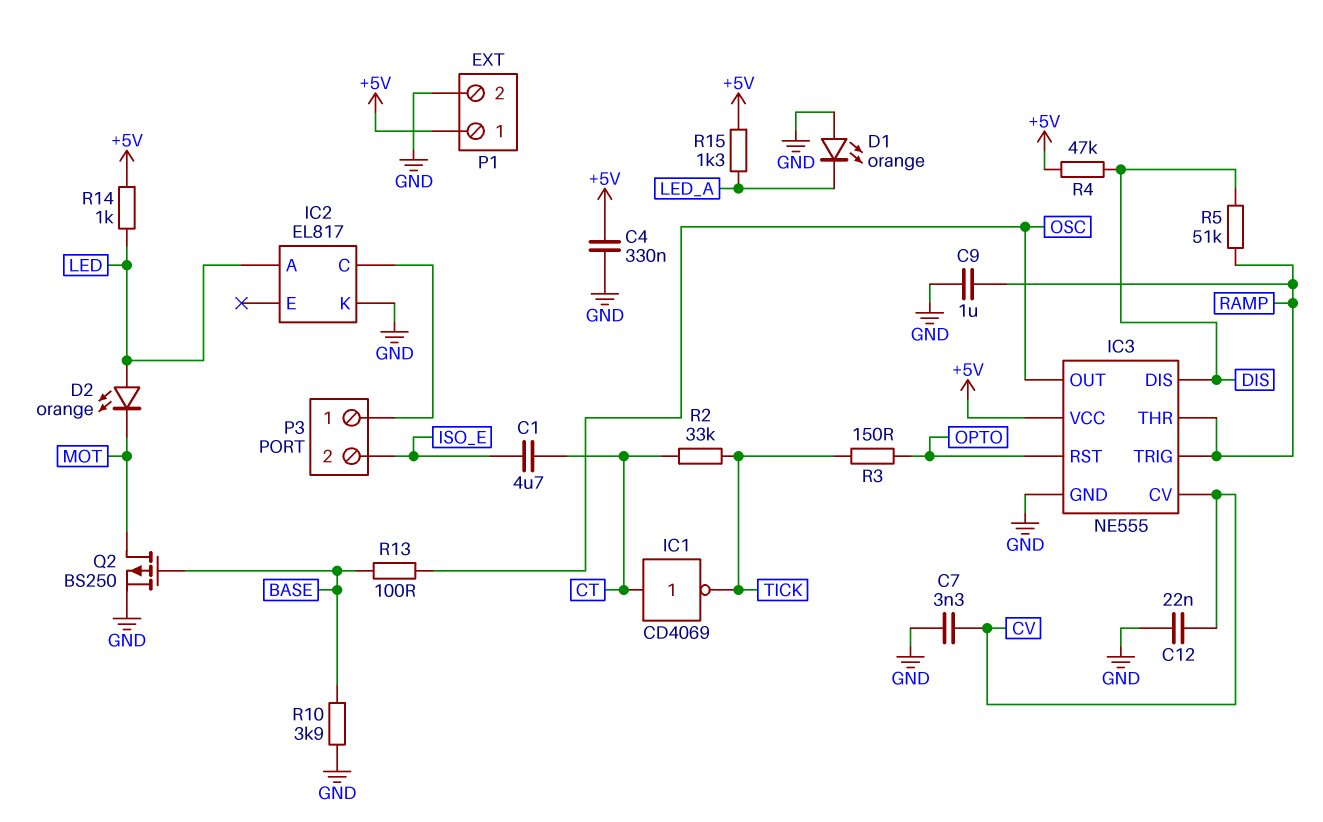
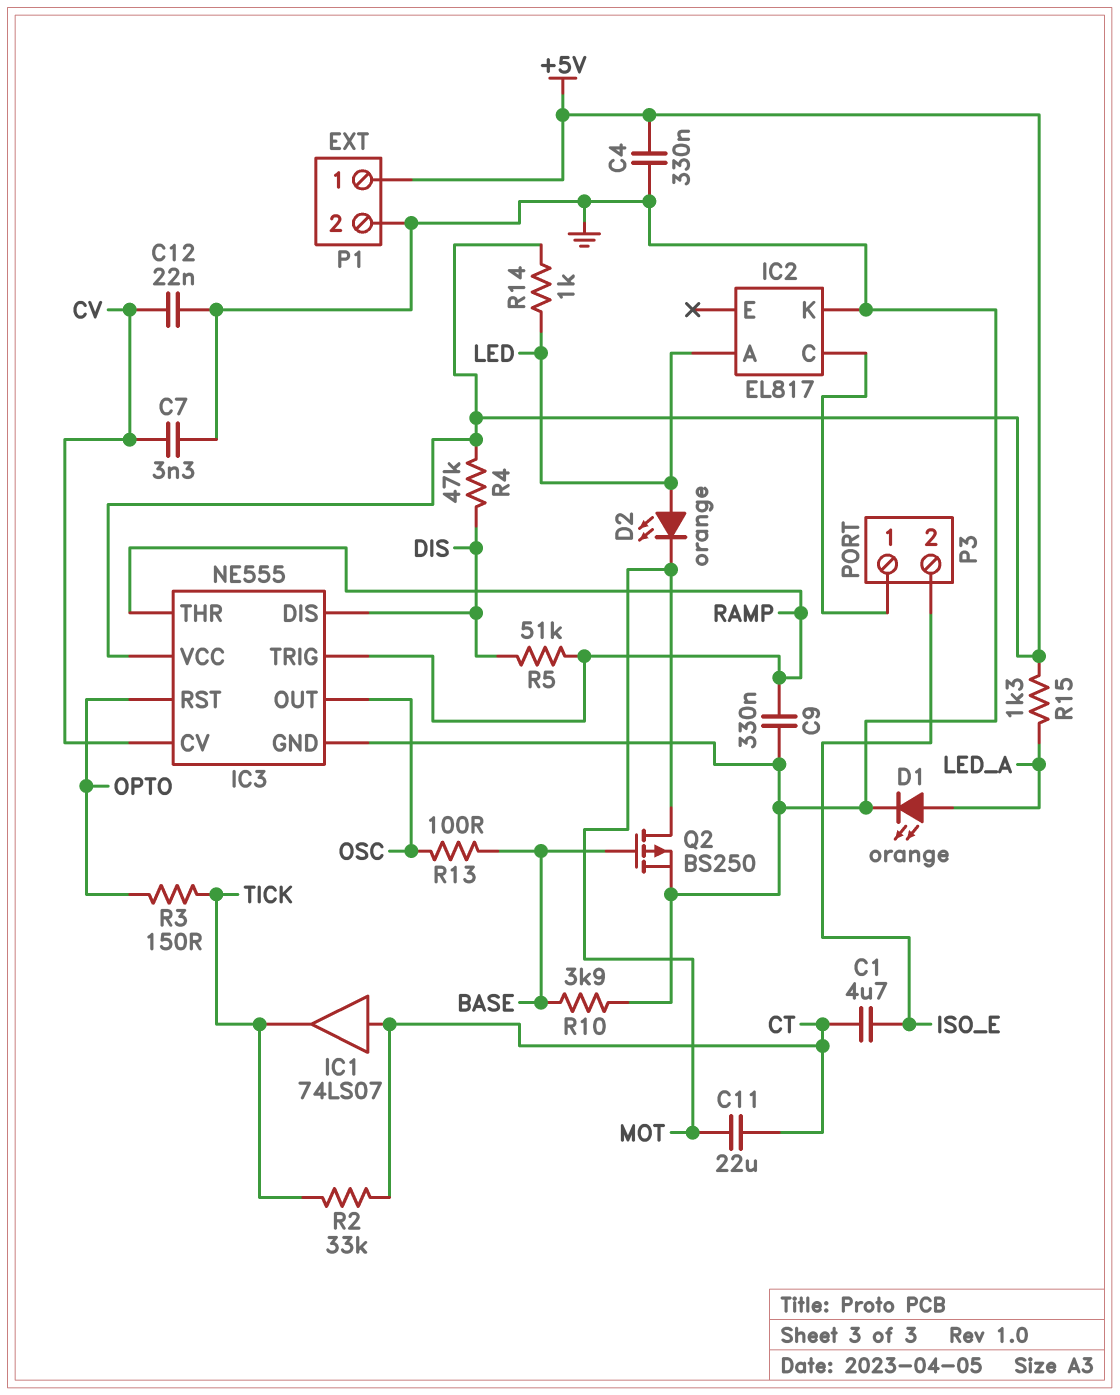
C9: 1uF (GND, RAMP) -> 330nF (GND, RAMP)
C11: none -> 22uF (CT, MOT)
D1: LED orange (A GND, K LED_A) -> LED orange (A LED_A, K GND)
IC1: NOT CD4069 (in CT, out TICK) -> buffer 74LS07 (in CT, out TICK)

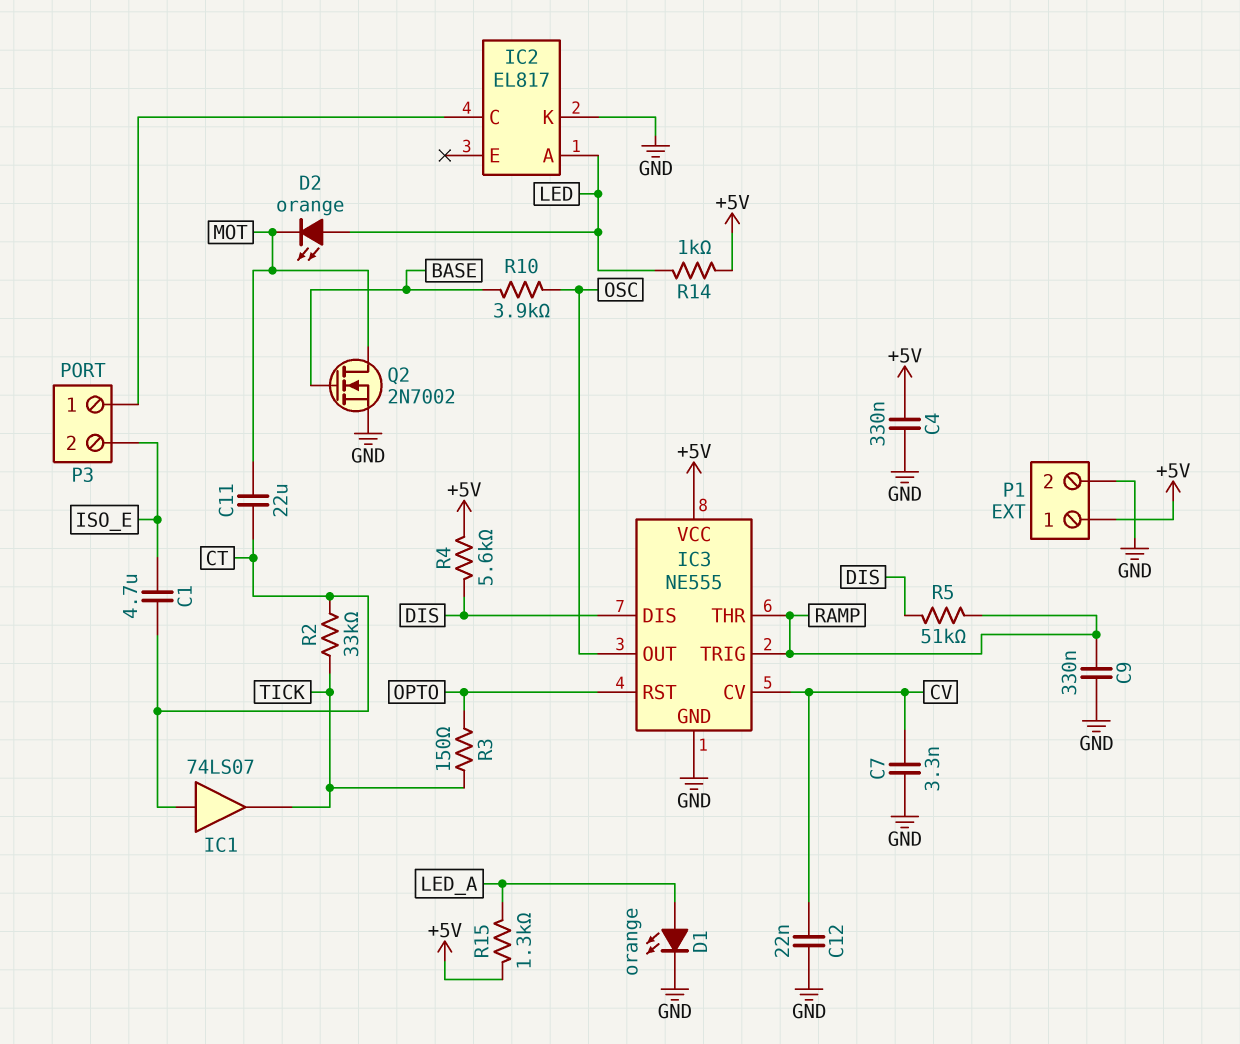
Q2: PMOS BS250 (G BASE, D MOT, S GND) -> NMOS 2N7002 (G BASE, D MOT, S GND)
R4: 47k (+5V, DIS) -> 5.6k (+5V, DIS)
R10: 3.9k (BASE, GND) -> 3.9k (BASE, OSC)
R13: 100 (BASE, OSC) -> none

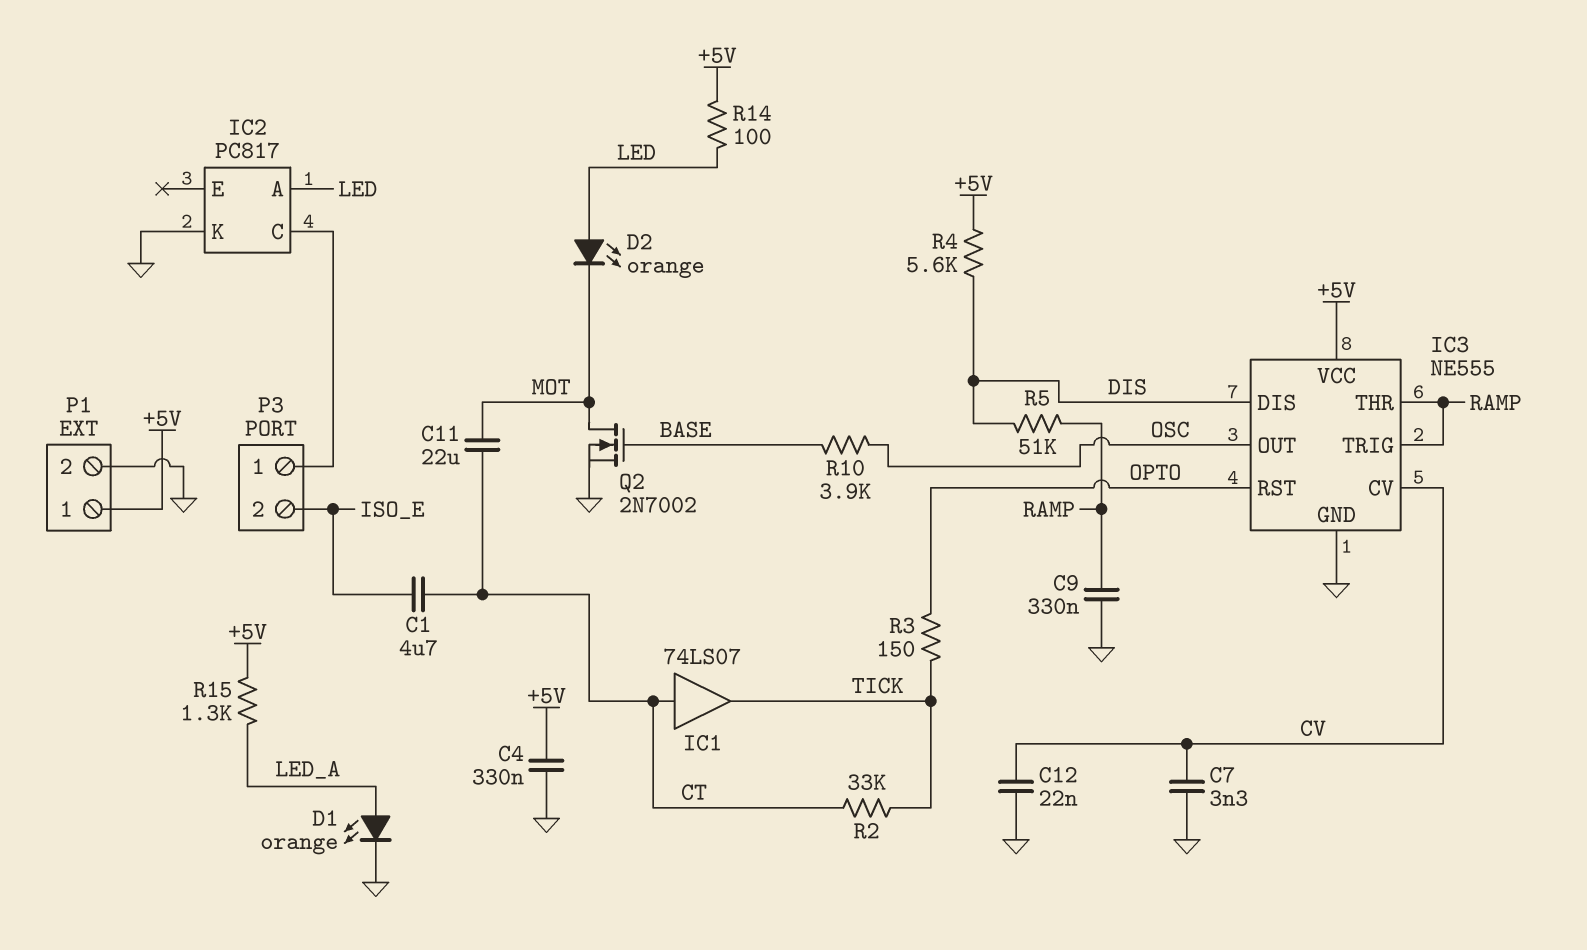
IC2: EL817 -> PC817
R14: 1k (+5V, LED) -> 100 (+5V, LED)

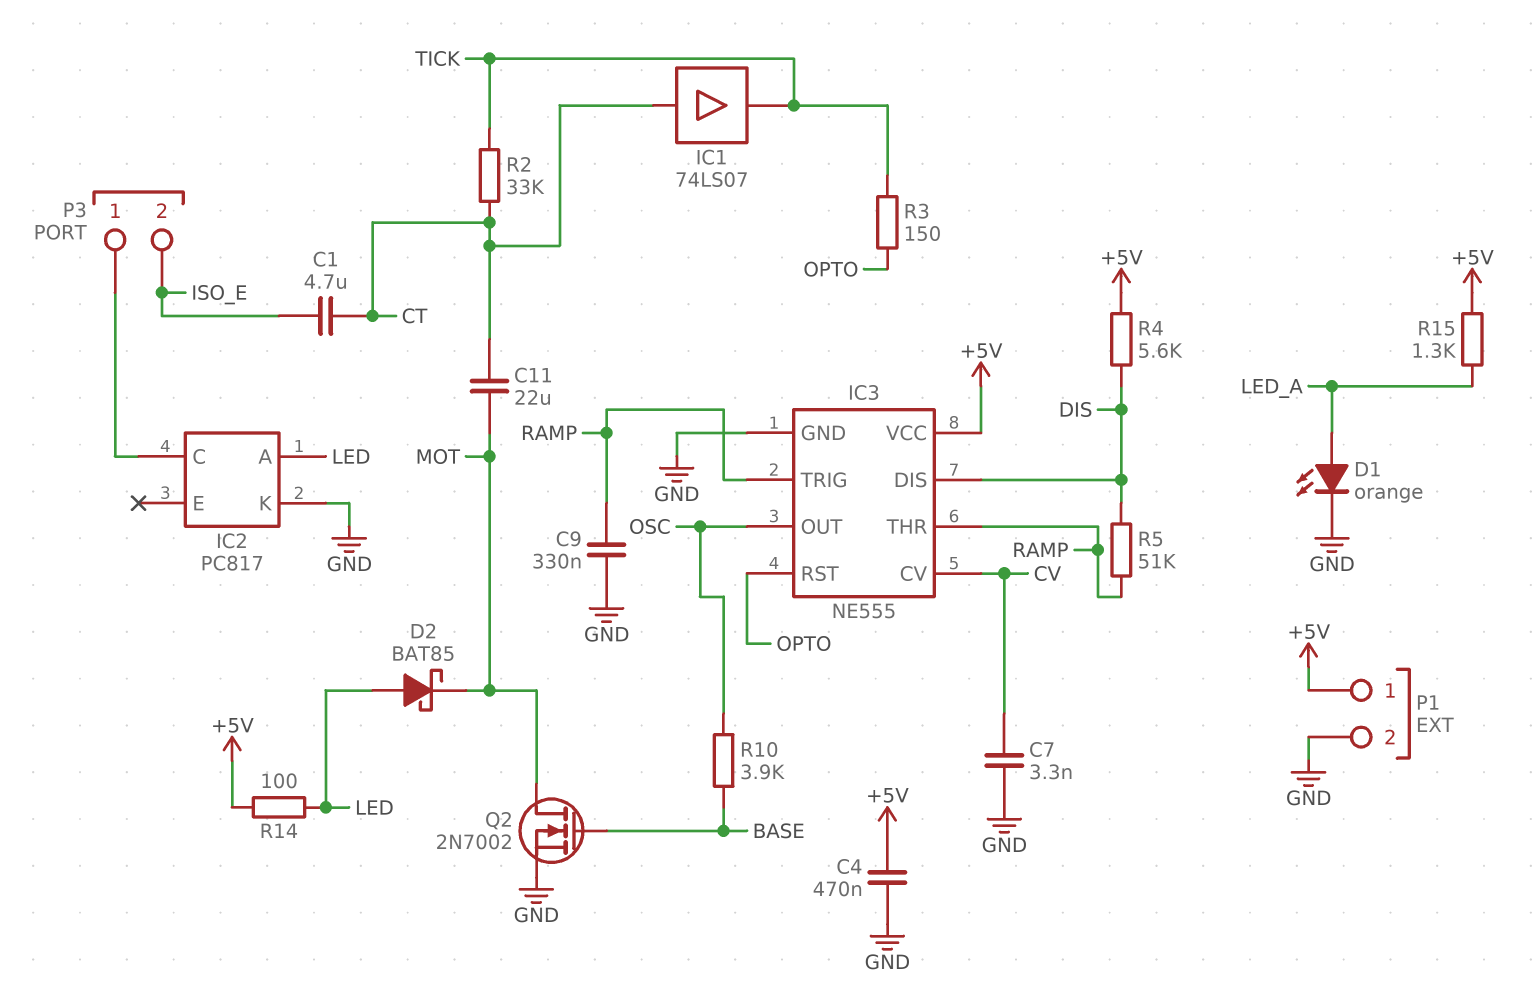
C4: 330nF (+5V, GND) -> 470nF (+5V, GND)
C12: 22nF (CV, GND) -> none
D2: LED orange (A LED, K MOT) -> schottky BAT85 (A LED, K MOT)

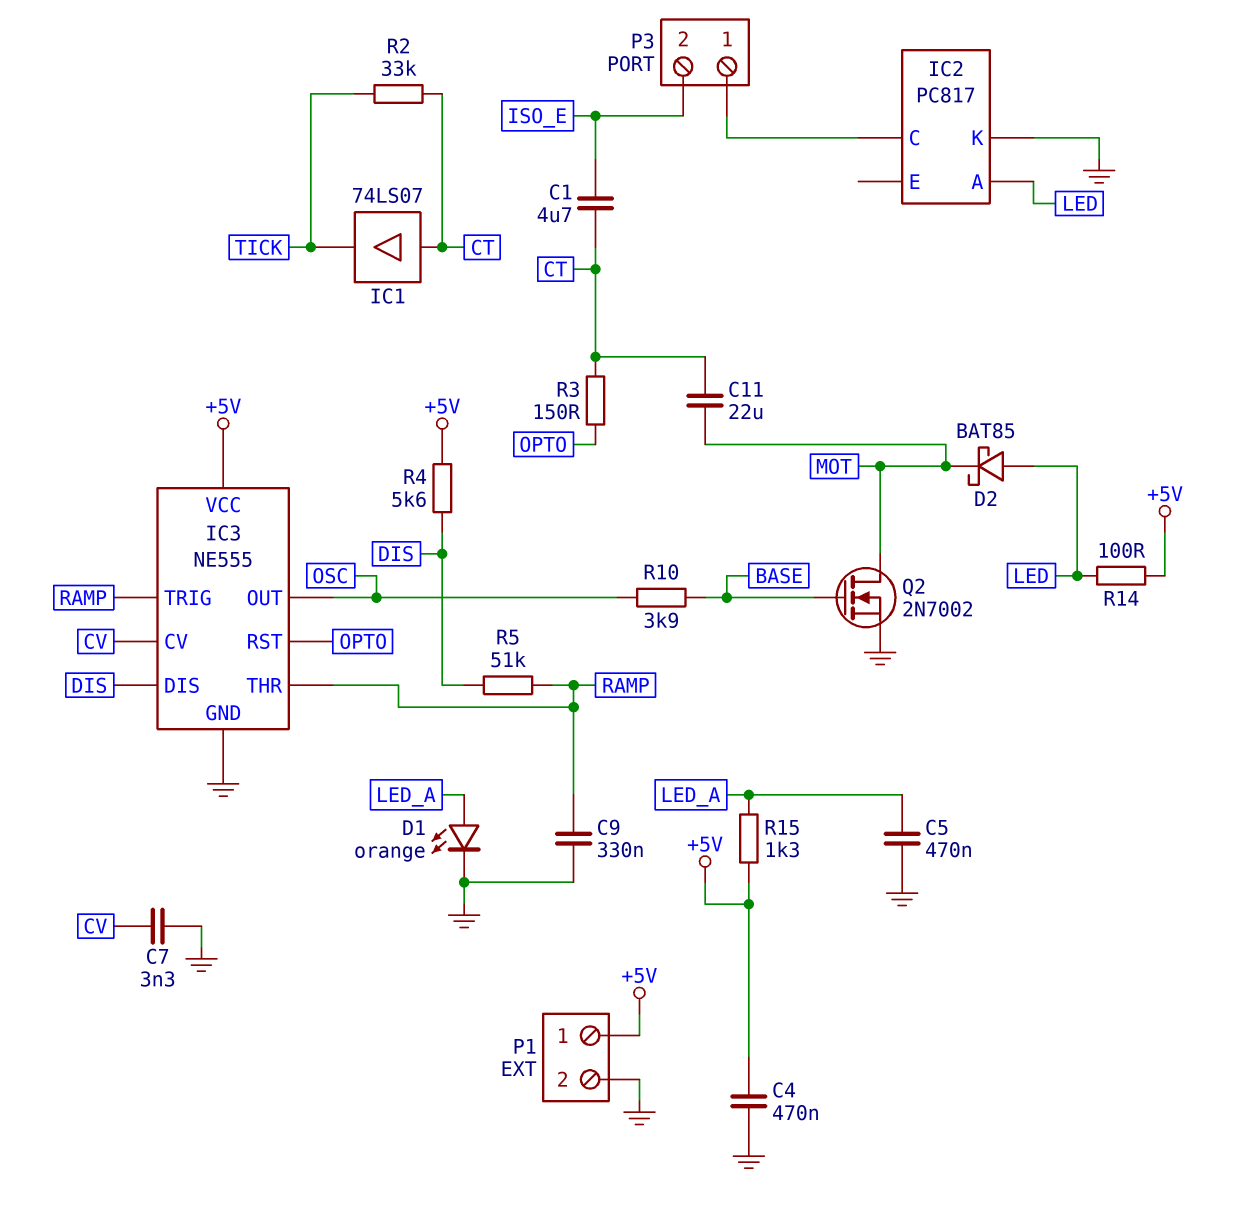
C5: none -> 470nF (GND, LED_A)
R3: 150 (OPTO, TICK) -> 150 (CT, OPTO)

